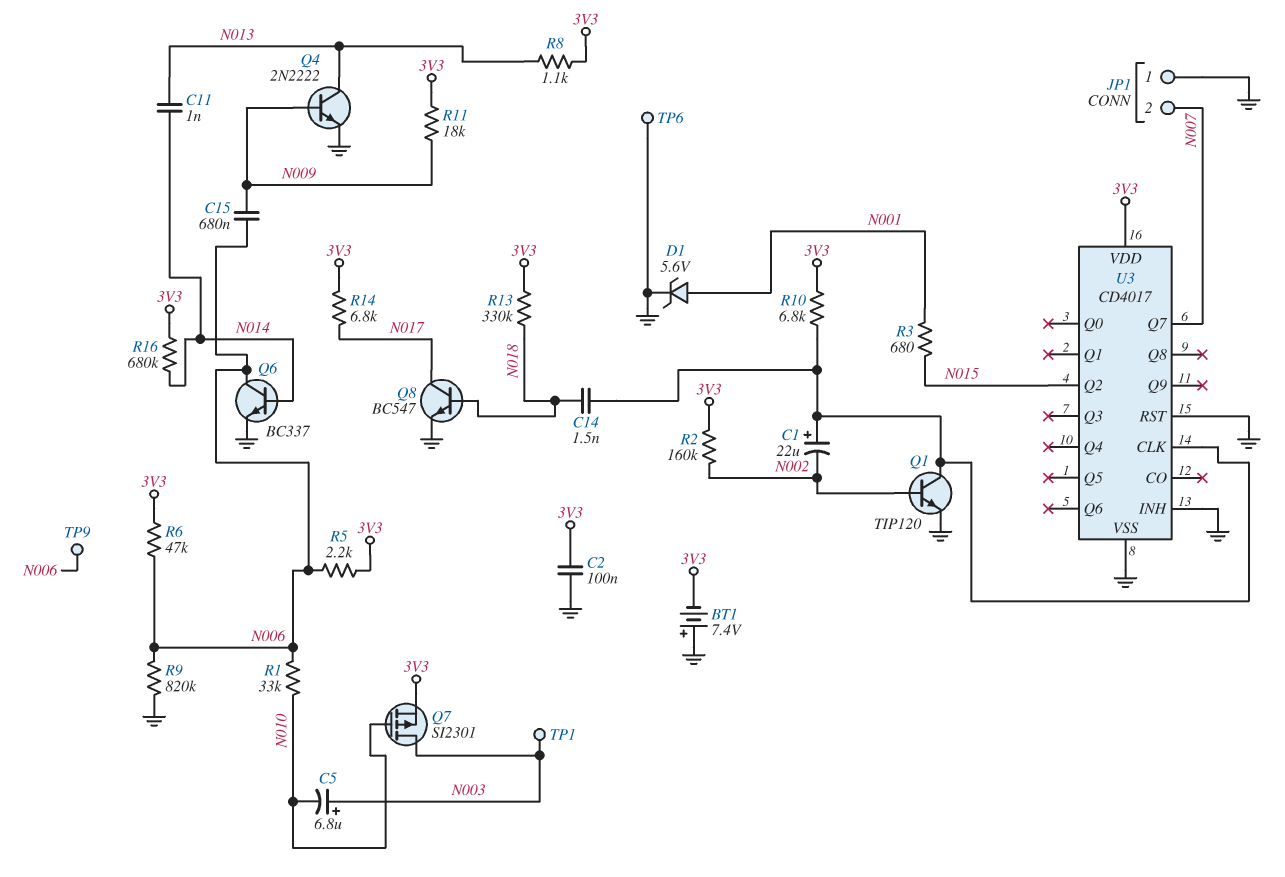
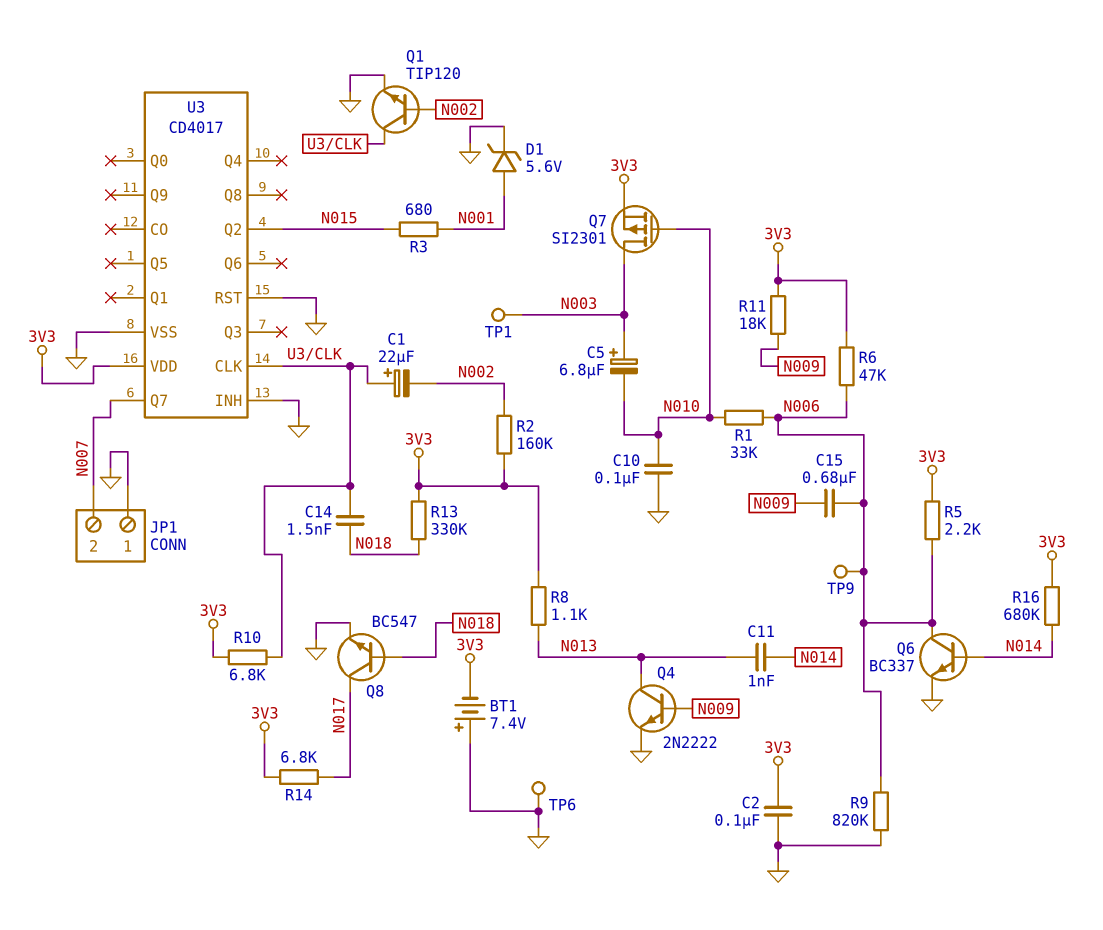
C10: none -> 100nF (GND, N010)

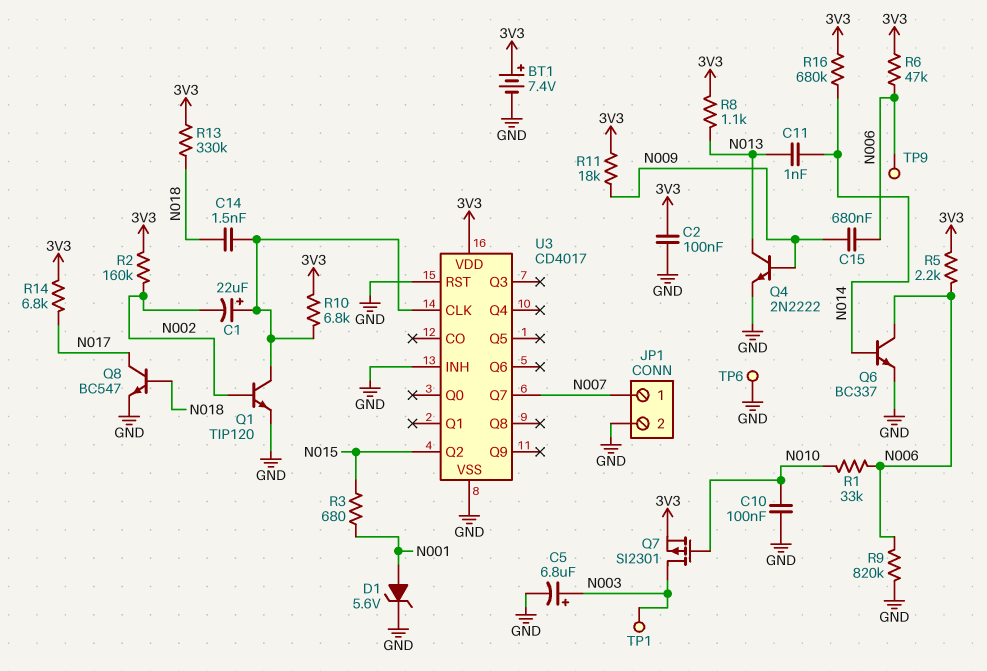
BT1: 7.4V (plus GND, minus 3V3) -> 7.4V (plus 3V3, minus GND)
C5: 6.8uF (plus N003, minus N010) -> 6.8uF (plus N003, minus GND)
JP1 pin 1: GND -> N007
JP1 pin 2: N007 -> GND

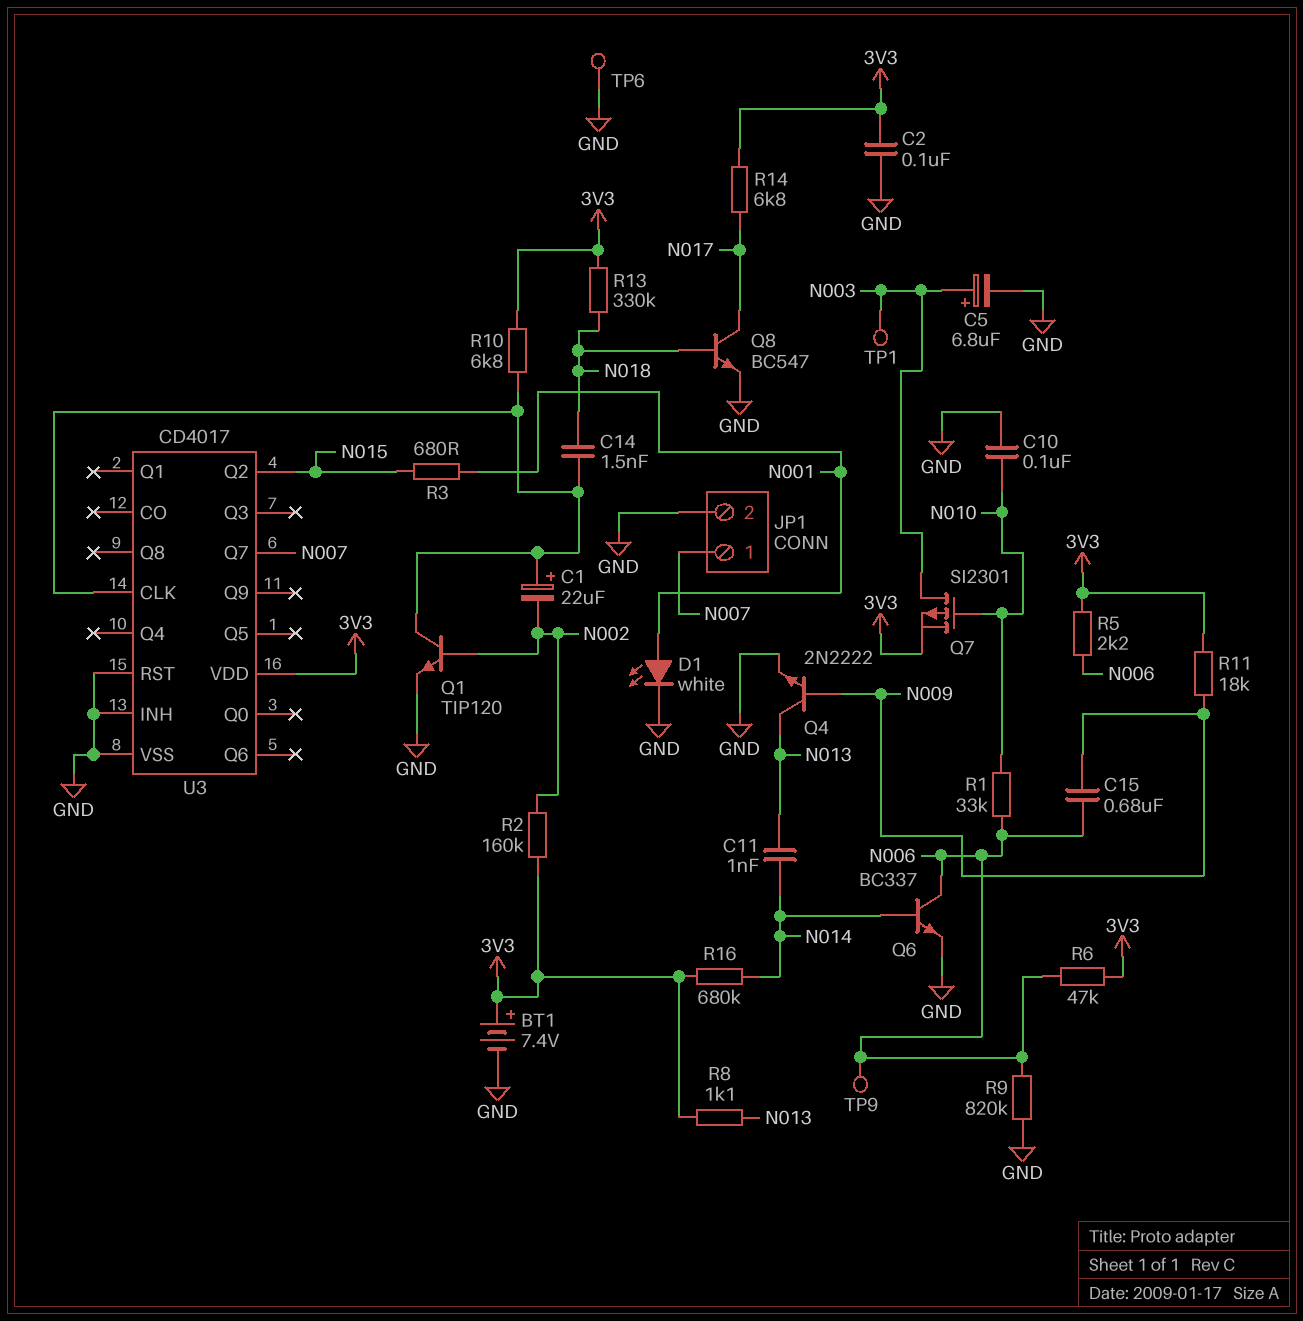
D1: zener 5.6V (A N001, K GND) -> LED white (A N001, K GND)

